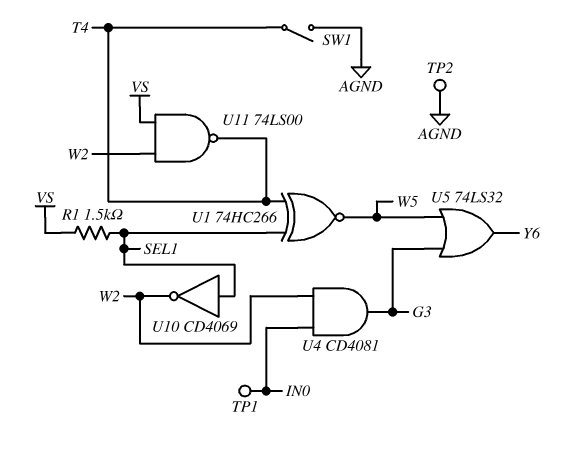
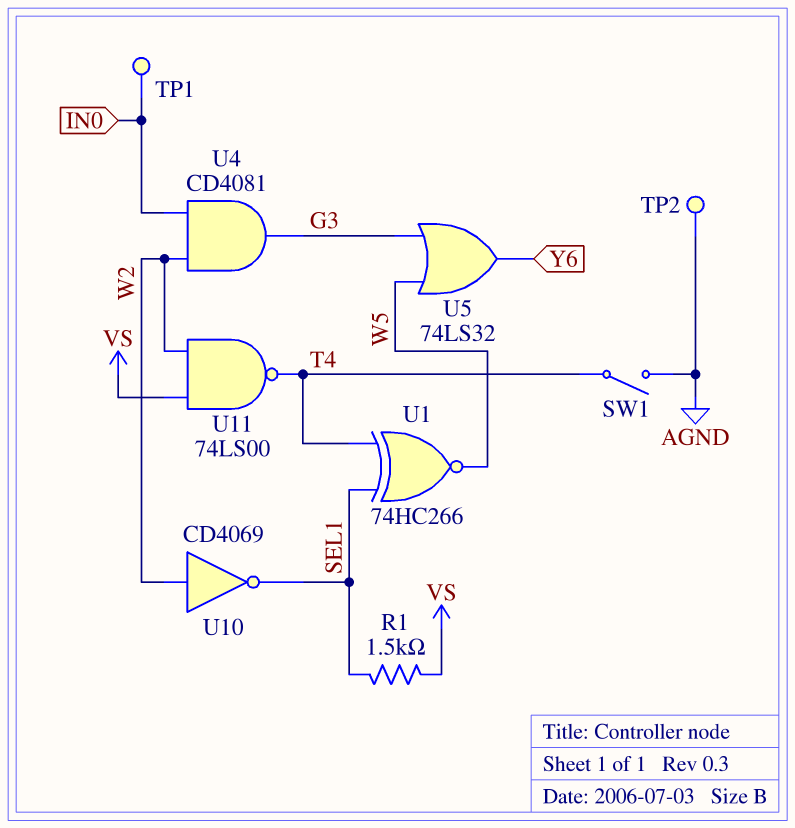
U10: NOT CD4069 (in SEL1, out W2) -> NOT CD4069 (in W2, out SEL1)

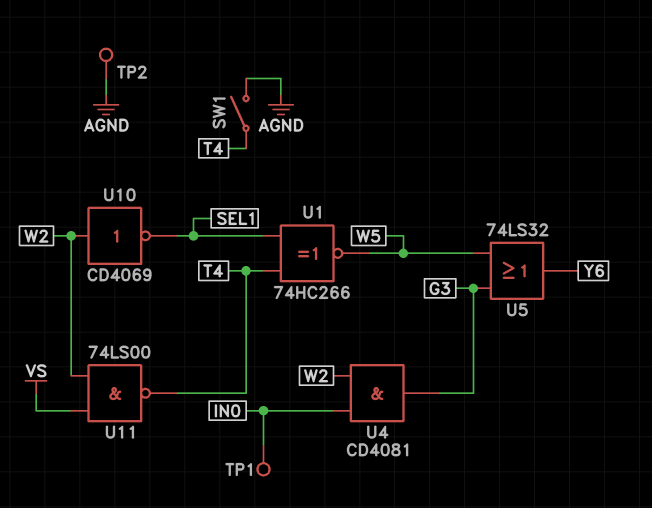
R1: 1.5k (SEL1, VS) -> none

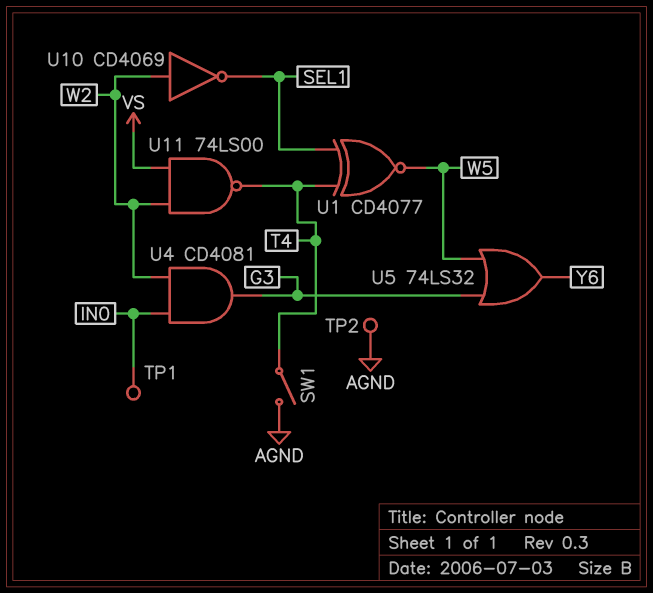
U1: XNOR 74HC266 (in SEL1, in T4, out W5) -> XNOR CD4077 (in SEL1, in T4, out W5)

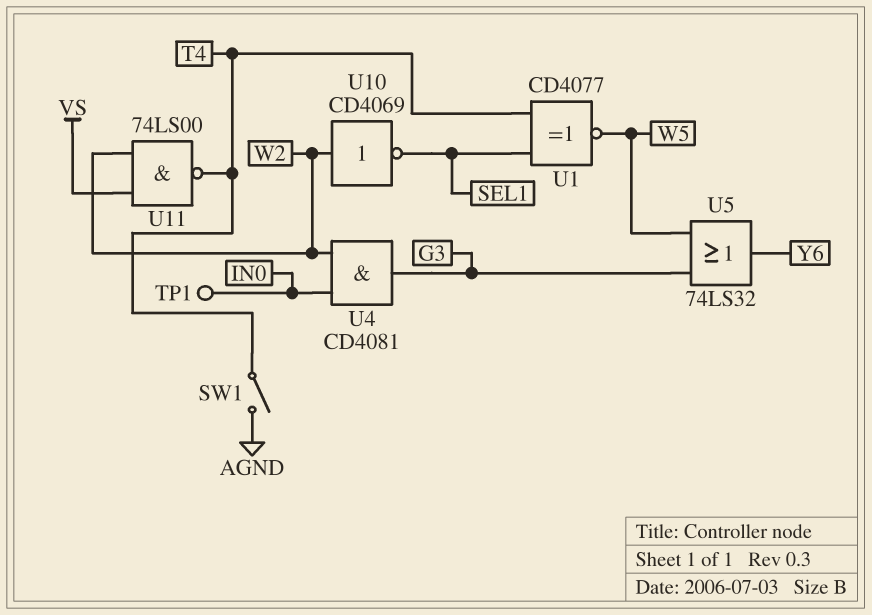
TP2: test point (AGND) -> none

